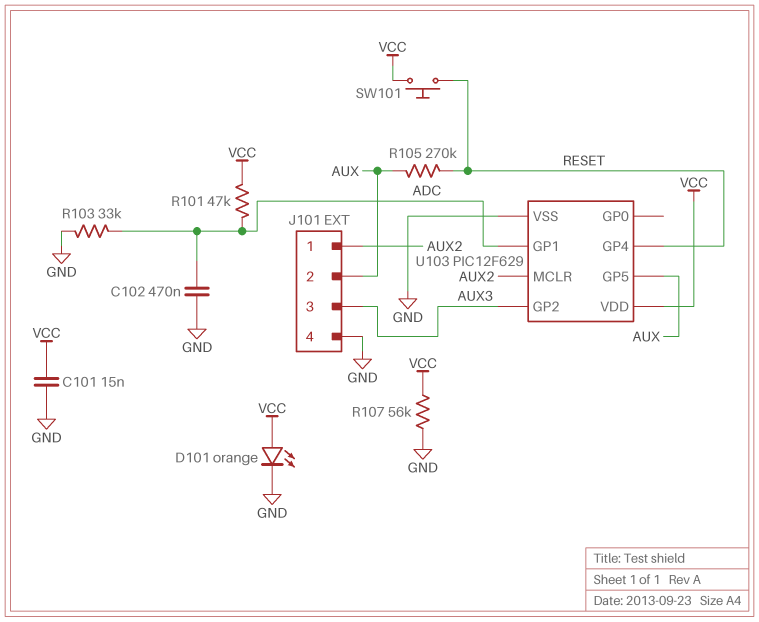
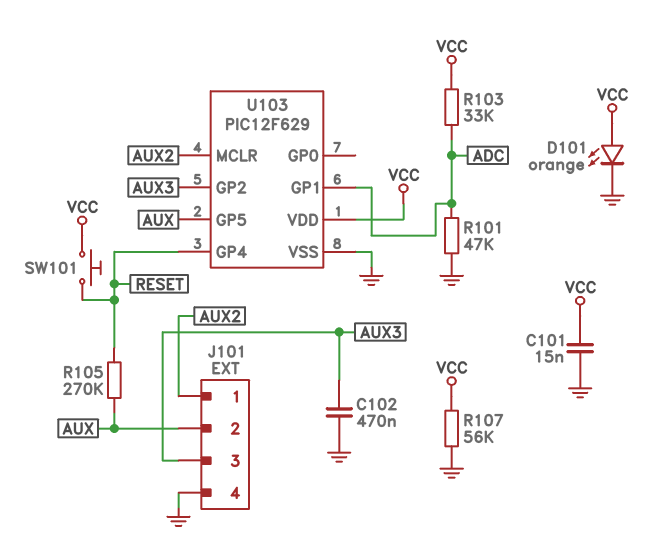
C102: 470nF (ADC, GND) -> 470nF (AUX3, GND)
R101: 47k (ADC, VCC) -> 47k (ADC, GND)
R103: 33k (ADC, GND) -> 33k (ADC, VCC)

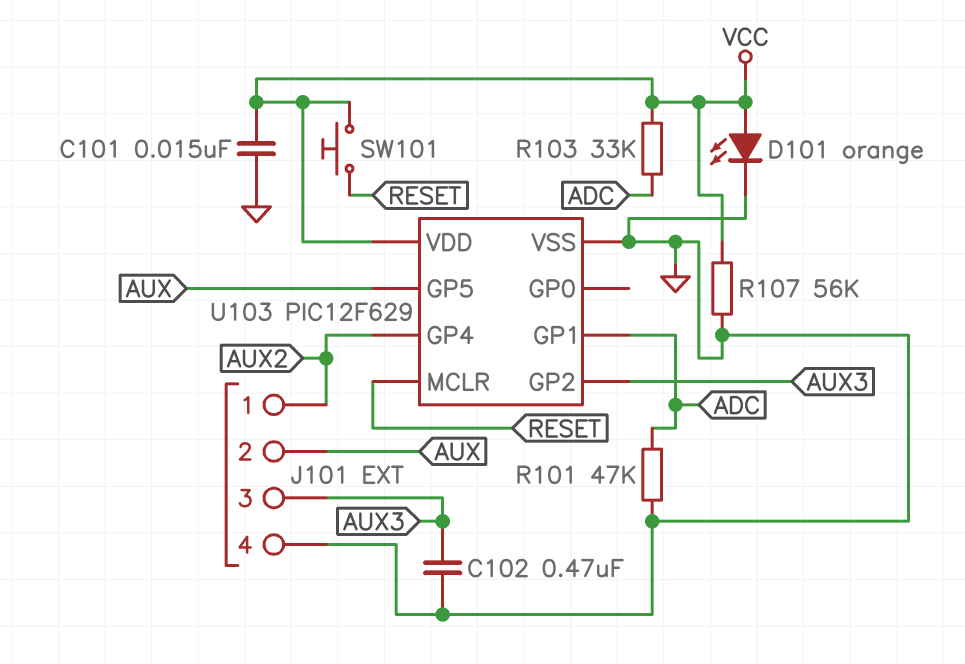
R105: 270k (AUX, RESET) -> none
U103 pin GP4: RESET -> AUX2
U103 pin MCLR: AUX2 -> RESET

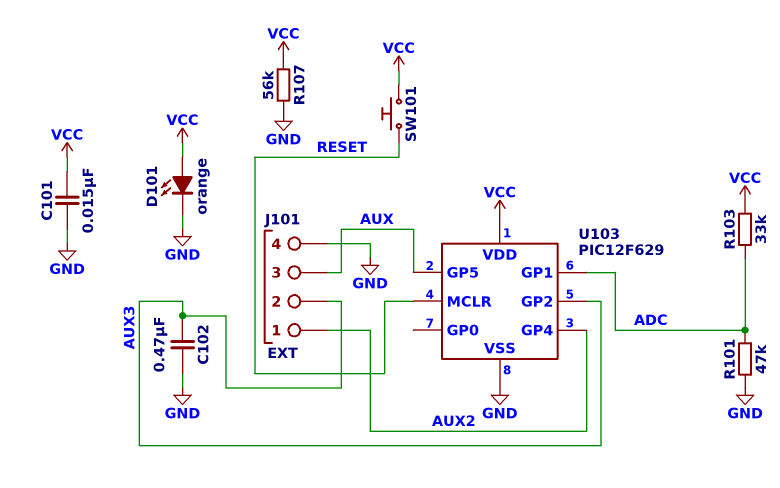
J101 pin 2: AUX -> AUX3
J101 pin 3: AUX3 -> AUX

